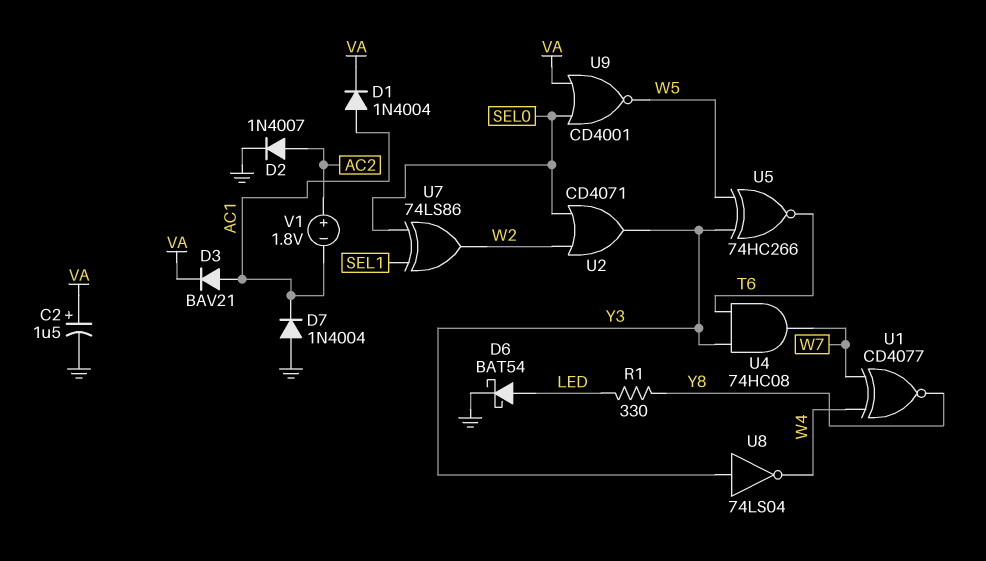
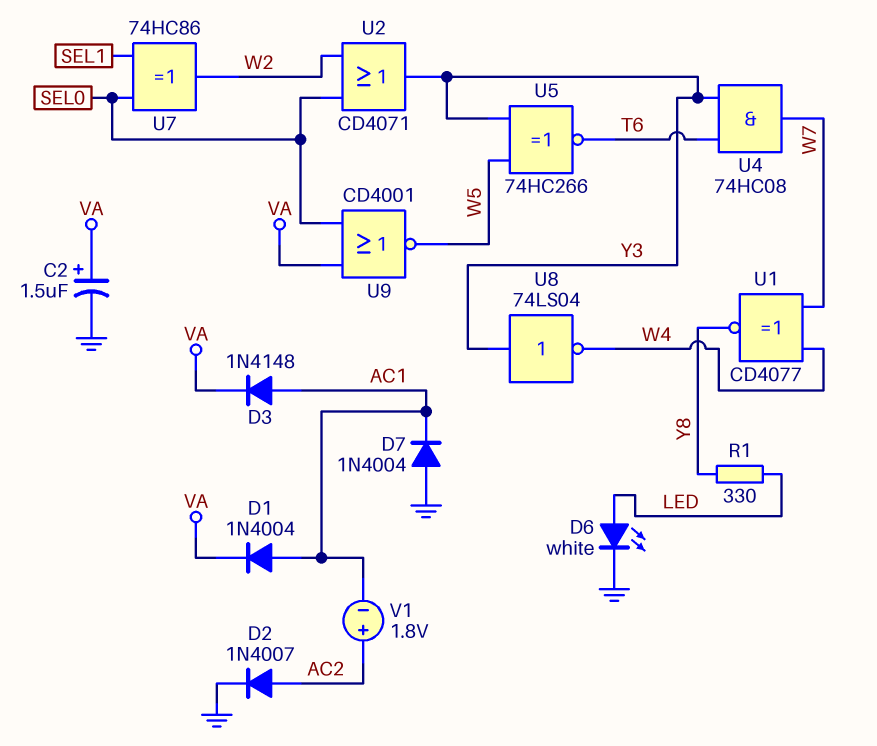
D3: diode BAV21 (A AC1, K VA) -> diode 1N4148 (A AC1, K VA)
D6: schottky BAT54 (A LED, K GND) -> LED white (A LED, K GND)
U7: XOR 74LS86 (in SEL0, in SEL1, out W2) -> XOR 74HC86 (in SEL0, in SEL1, out W2)

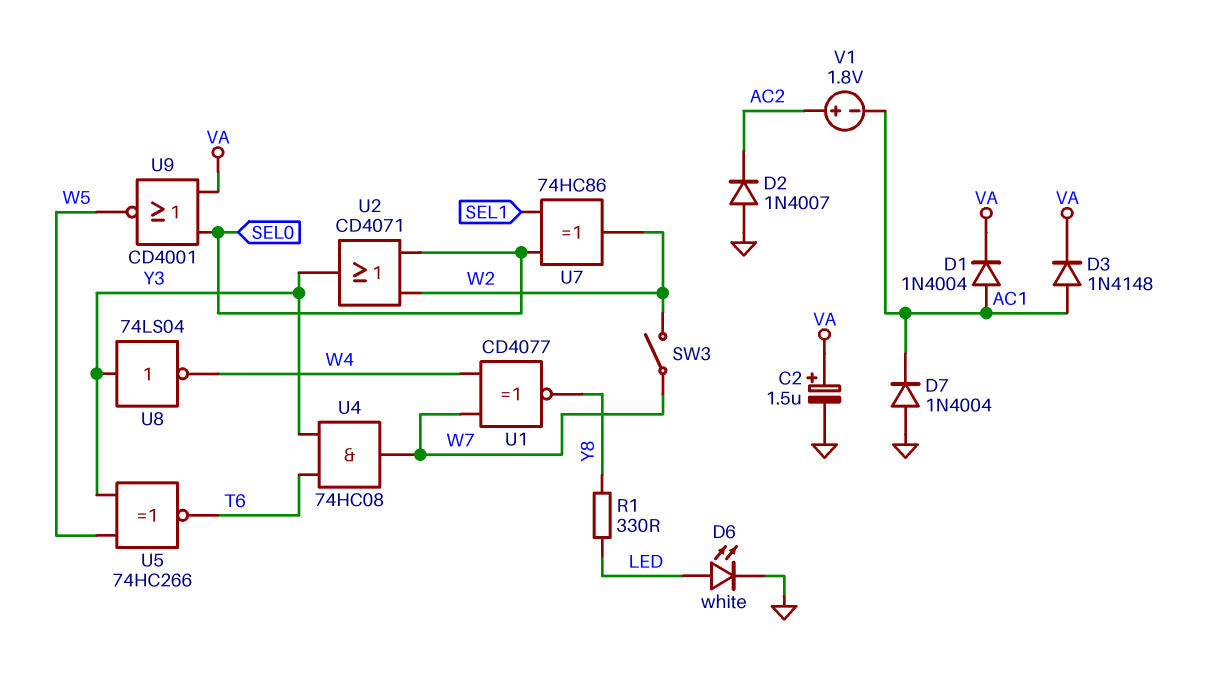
D2: diode 1N4007 (A AC2, K GND) -> diode 1N4007 (A GND, K AC2)
SW3: none -> switch (W2, W7)

